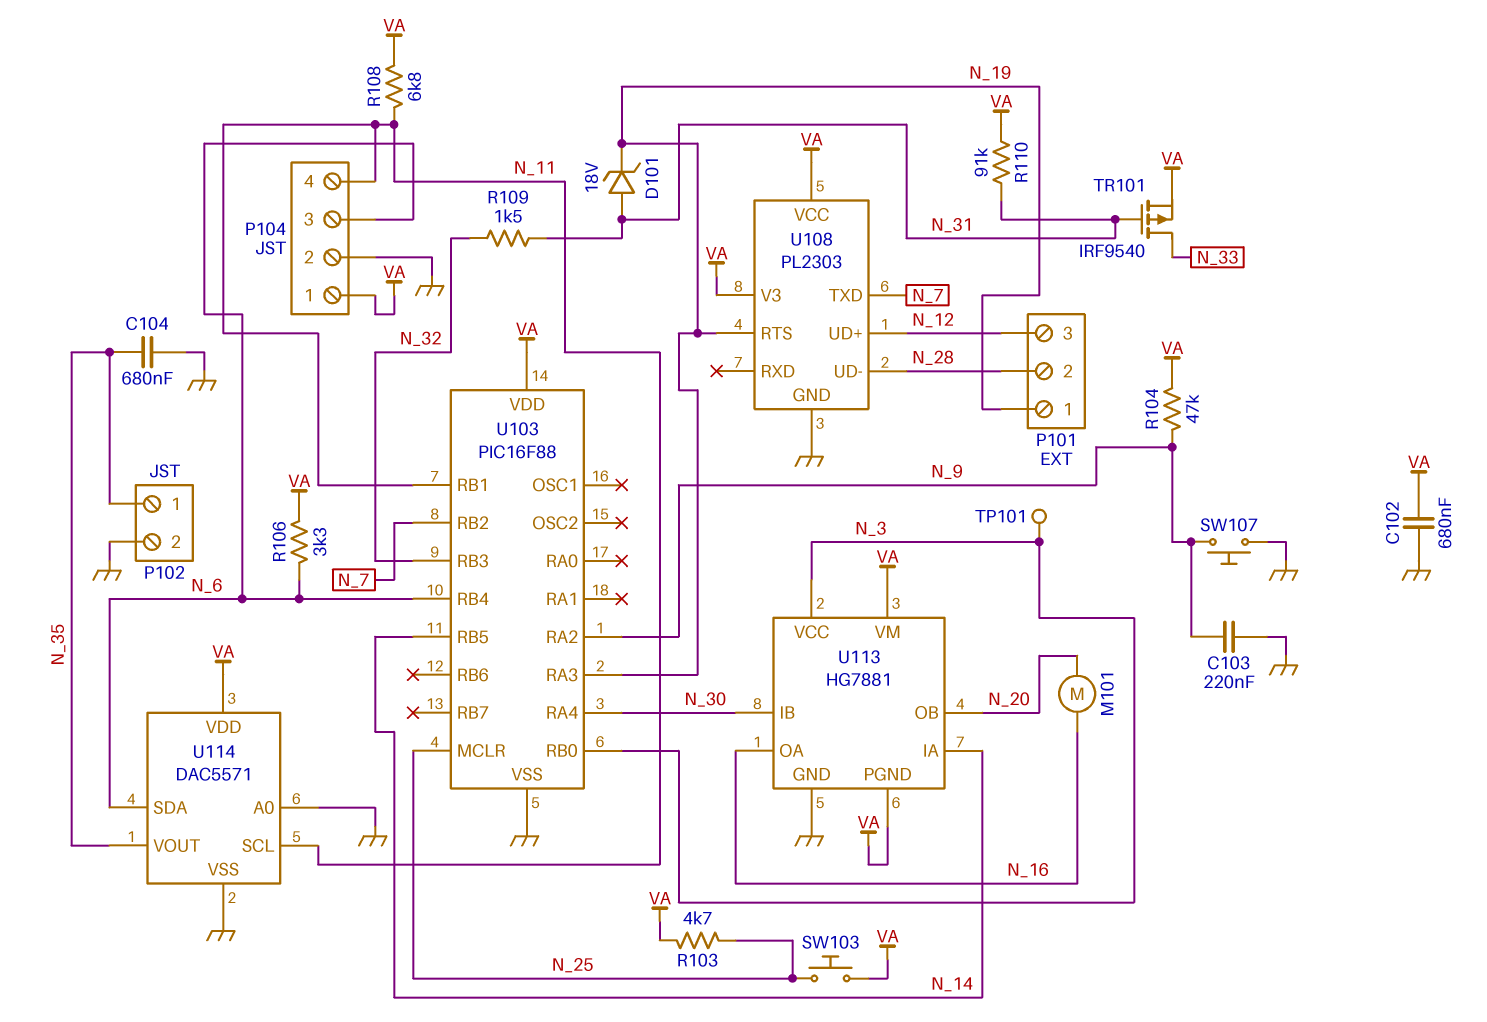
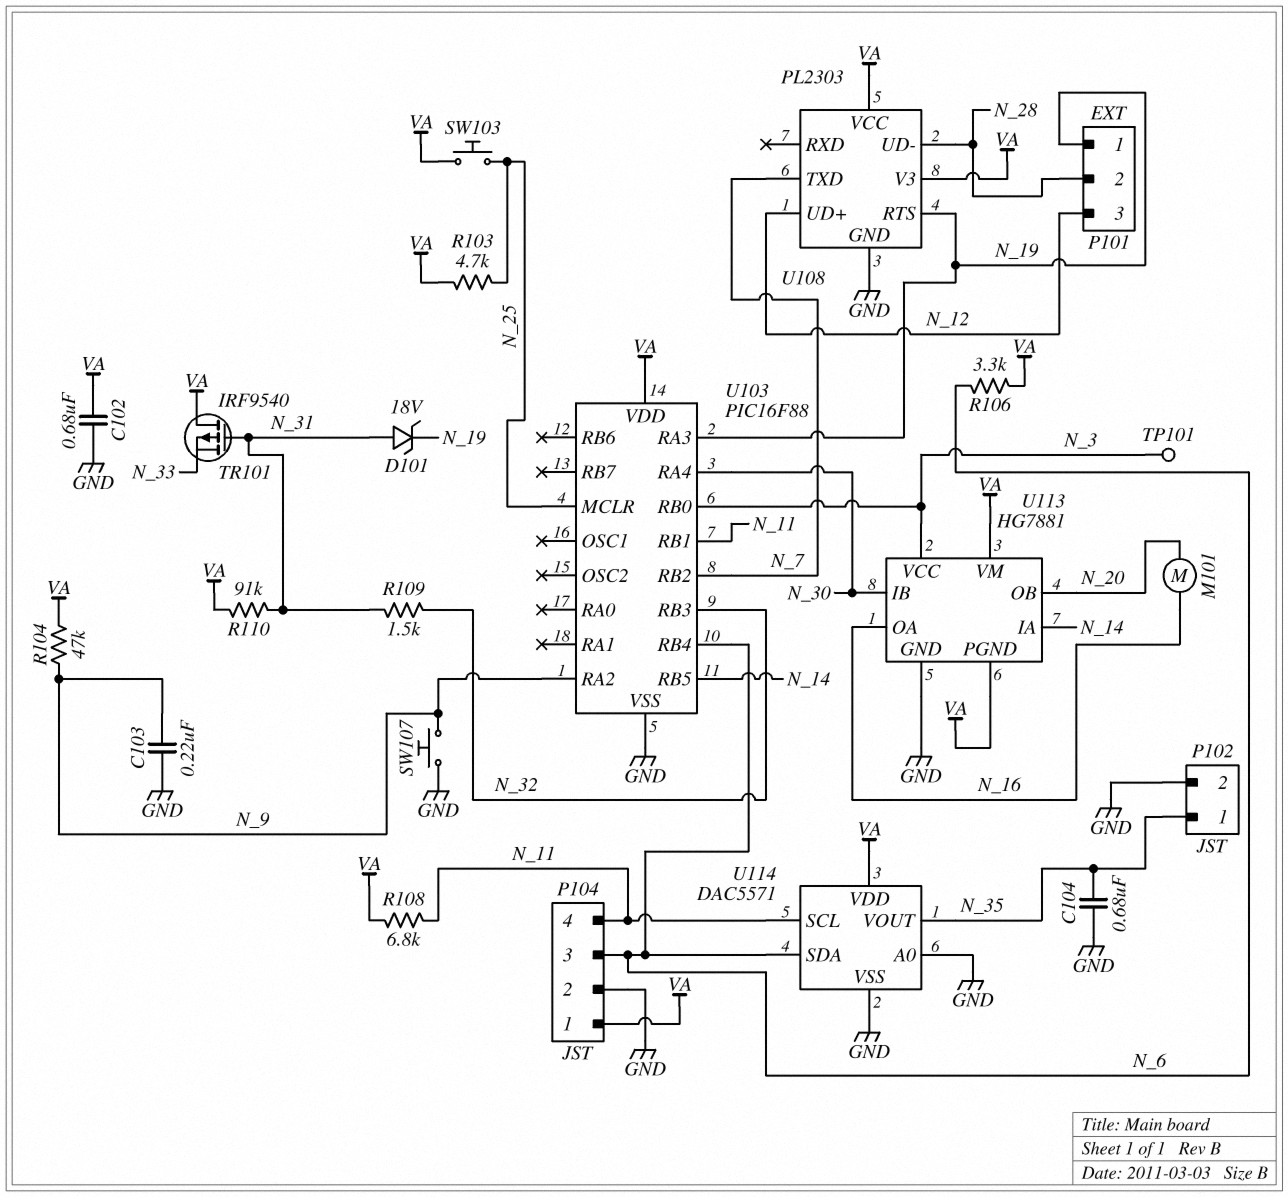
TR101: PMOS IRF9540 (G N_31, D N_33, S VA) -> PMOS IRF9540 (G N_31, D VA, S N_33)

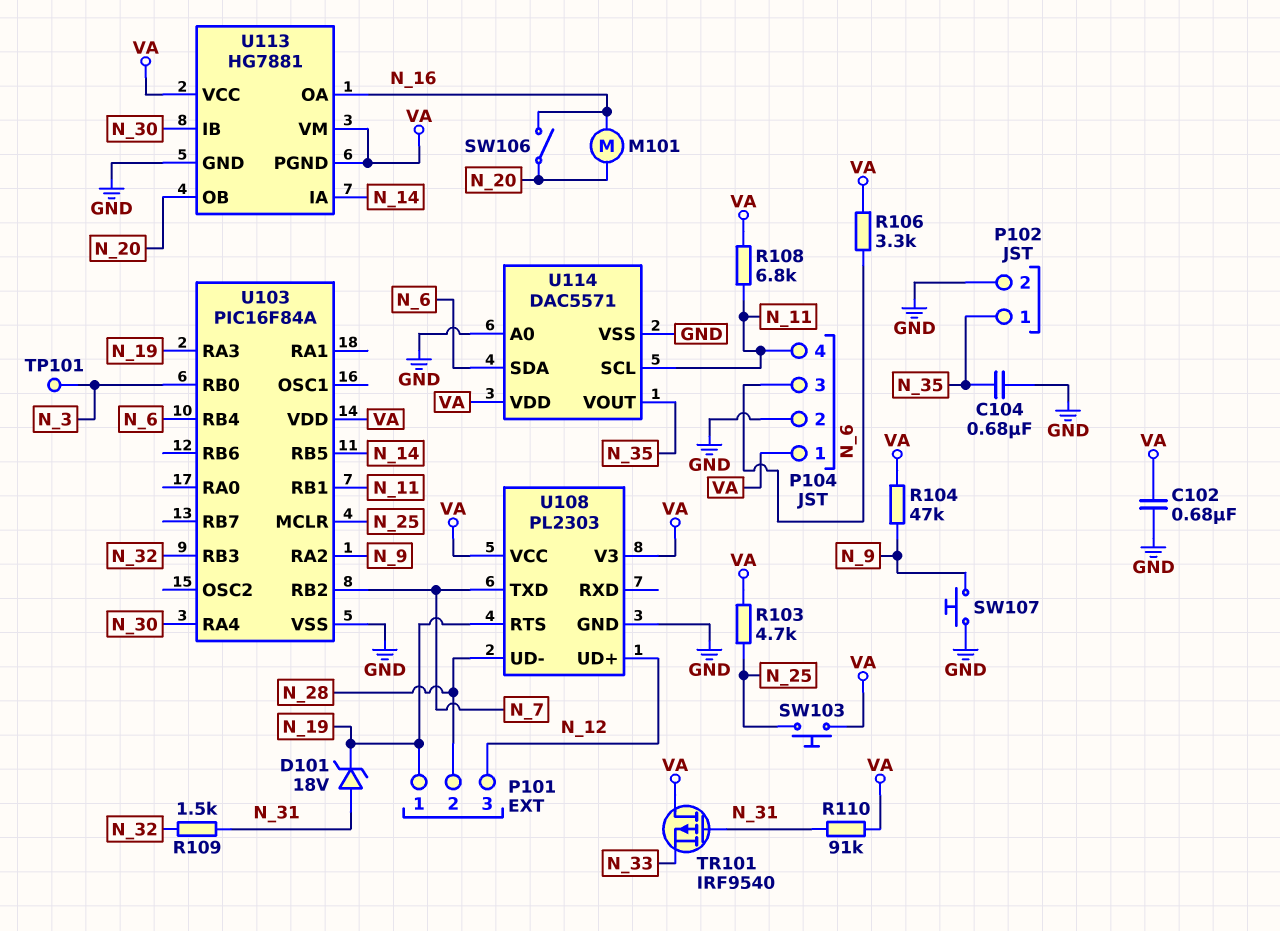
C103: 220nF (GND, N_9) -> none
SW106: none -> switch (N_16, N_20)
U103: PIC16F88 -> PIC16F84A
U113 pin VCC: N_3 -> VA

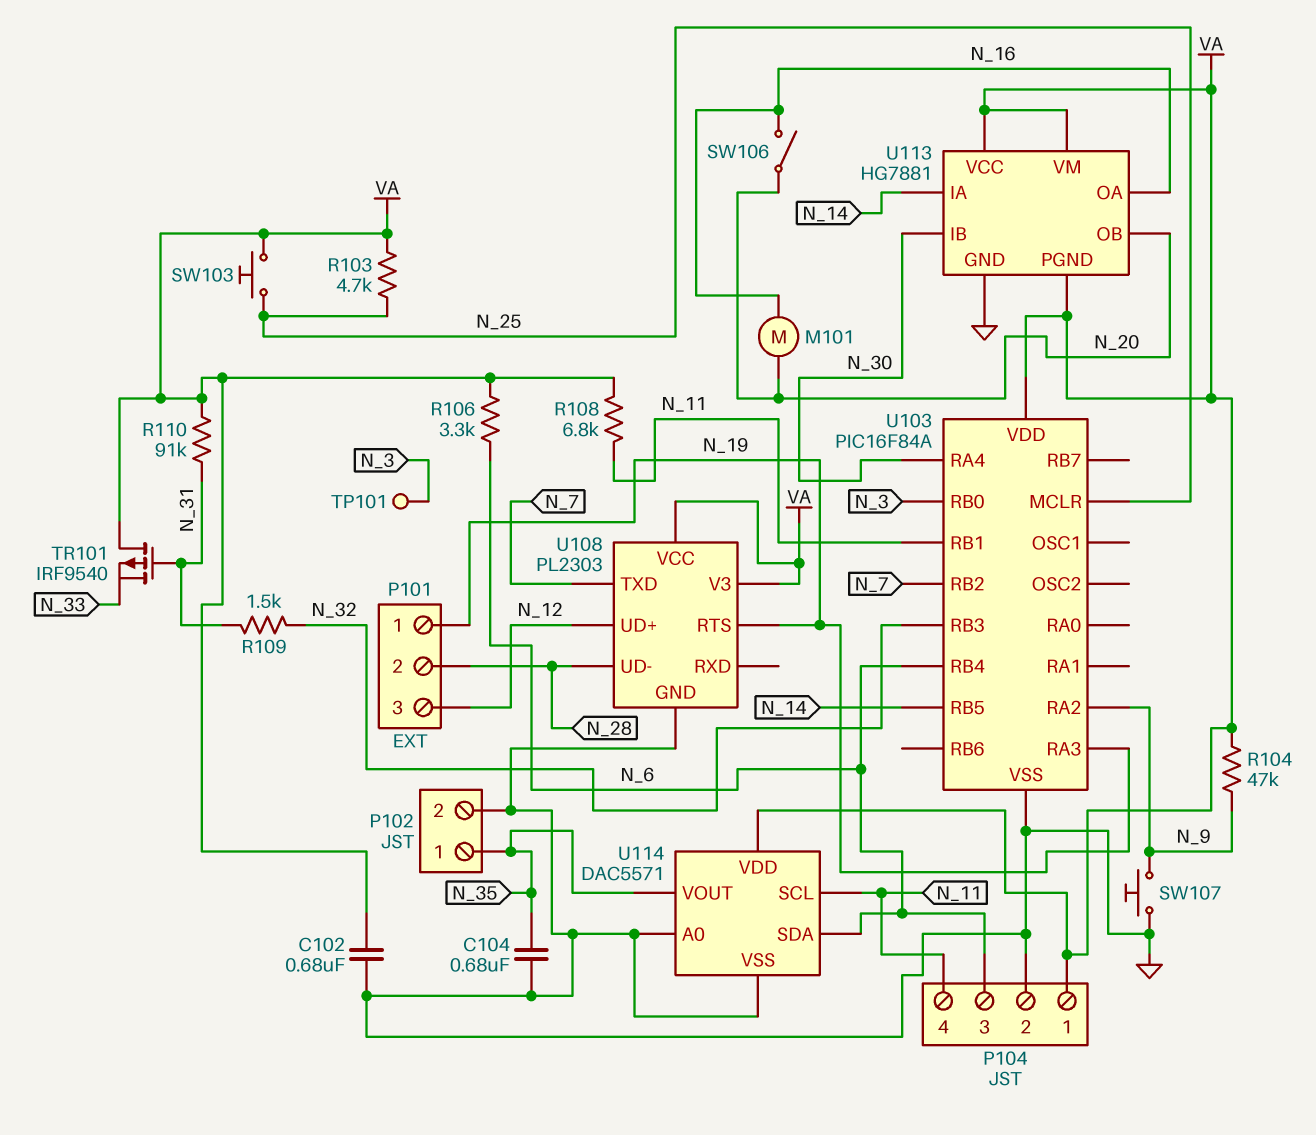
D101: zener 18V (A N_31, K N_19) -> none

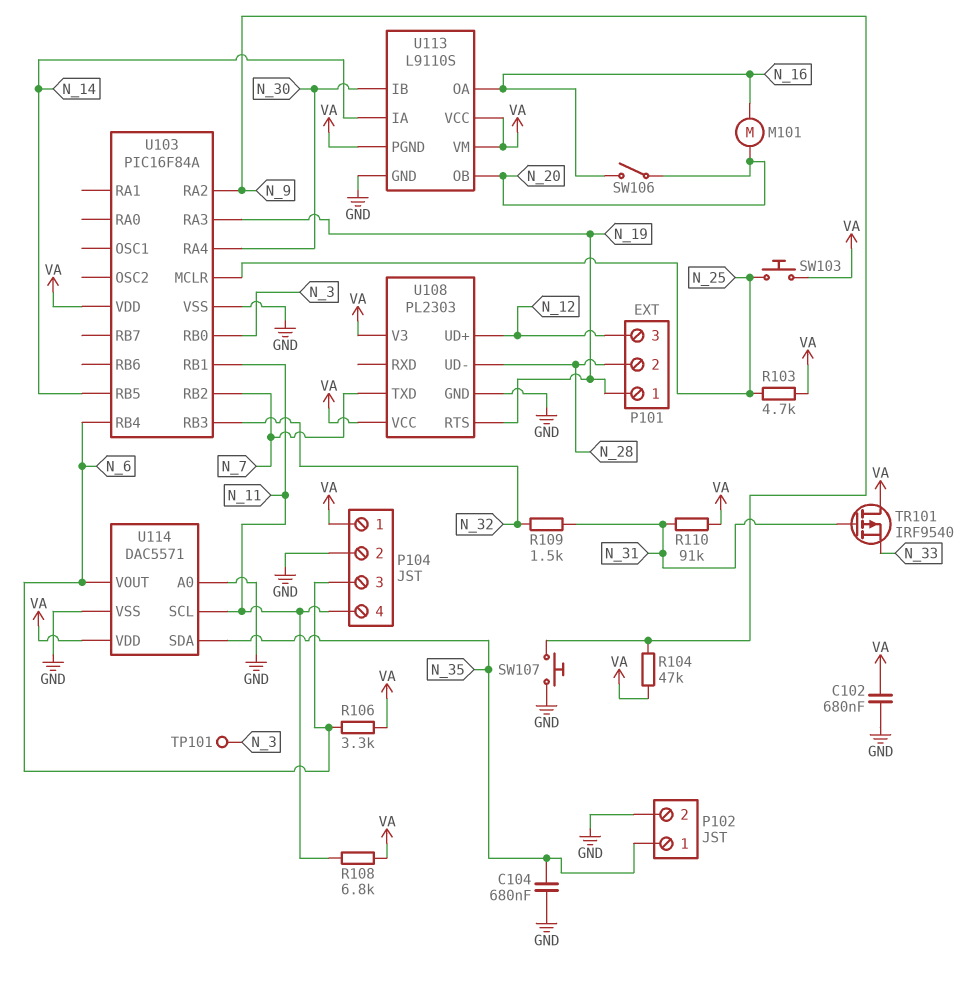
U113: HG7881 -> L9110S
U114 pin SDA: N_6 -> N_35
U114 pin VOUT: N_35 -> N_6

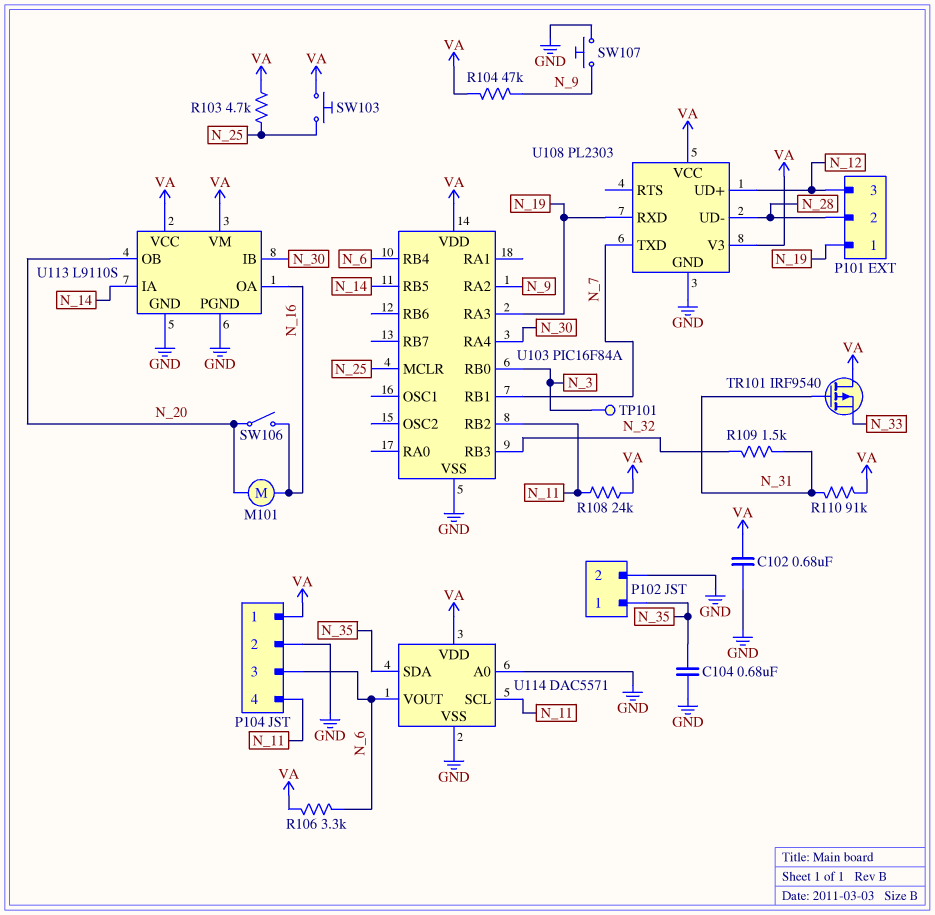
R108: 6.8k (N_11, VA) -> 24k (N_11, VA)
U103 pin RB1: N_11 -> N_7
U103 pin RB2: N_7 -> N_11
U108 pin RTS: N_19 -> none
U108 pin RXD: none -> N_19
U113 pin PGND: VA -> GND

